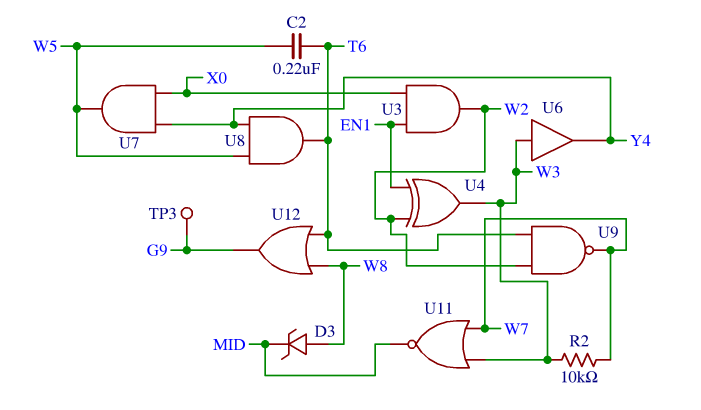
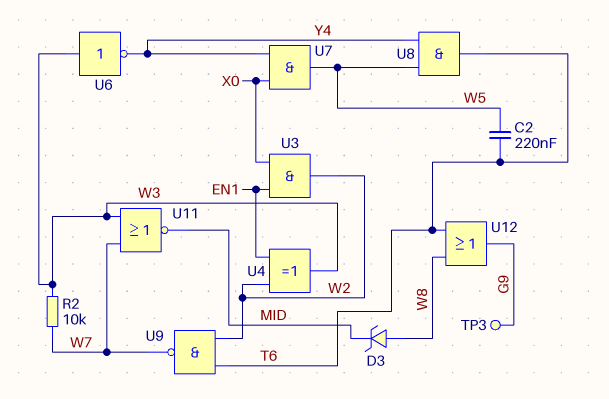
U6: buffer (in W3, out Y4) -> NOT (in W3, out Y4)

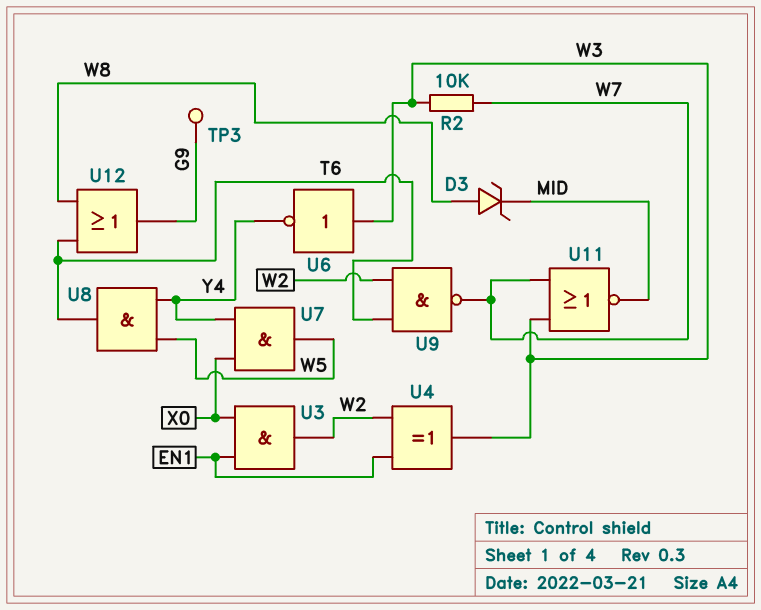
C2: 220nF (T6, W5) -> none

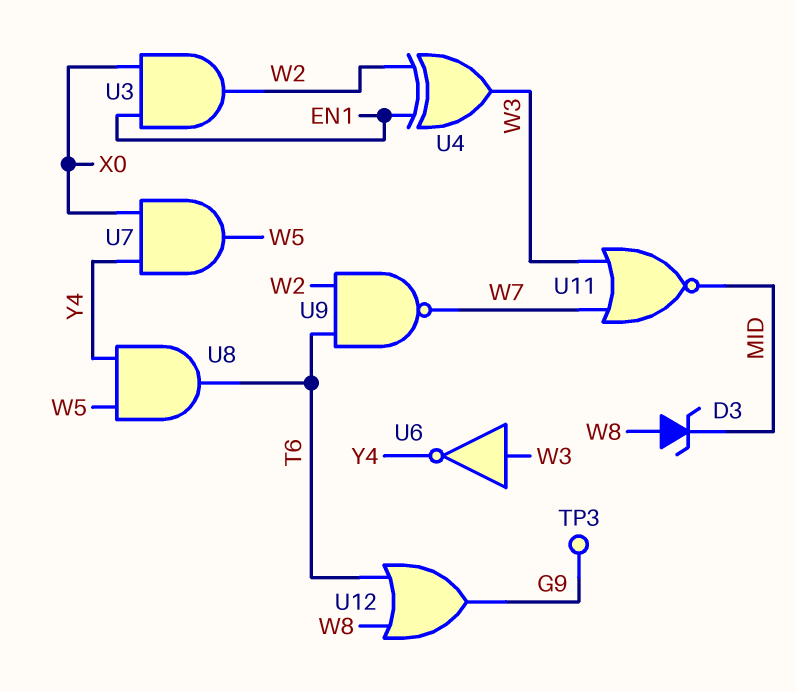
R2: 10k (W3, W7) -> none

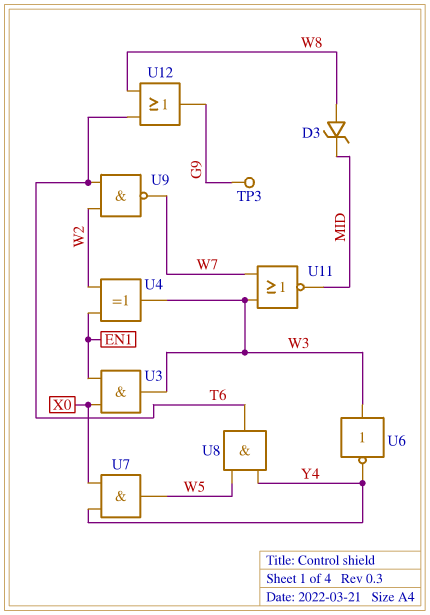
U3: AND (in EN1, in X0, out W2) -> AND (in EN1, in X0, out W3)

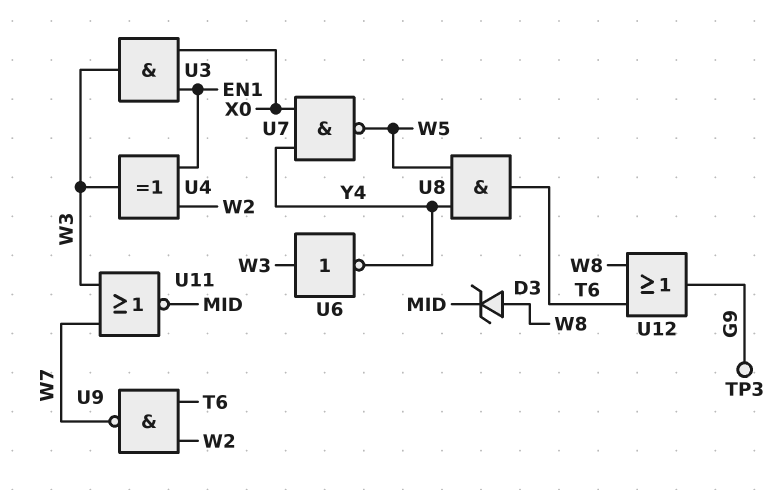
U7: AND (in X0, in Y4, out W5) -> NAND (in X0, in Y4, out W5)

